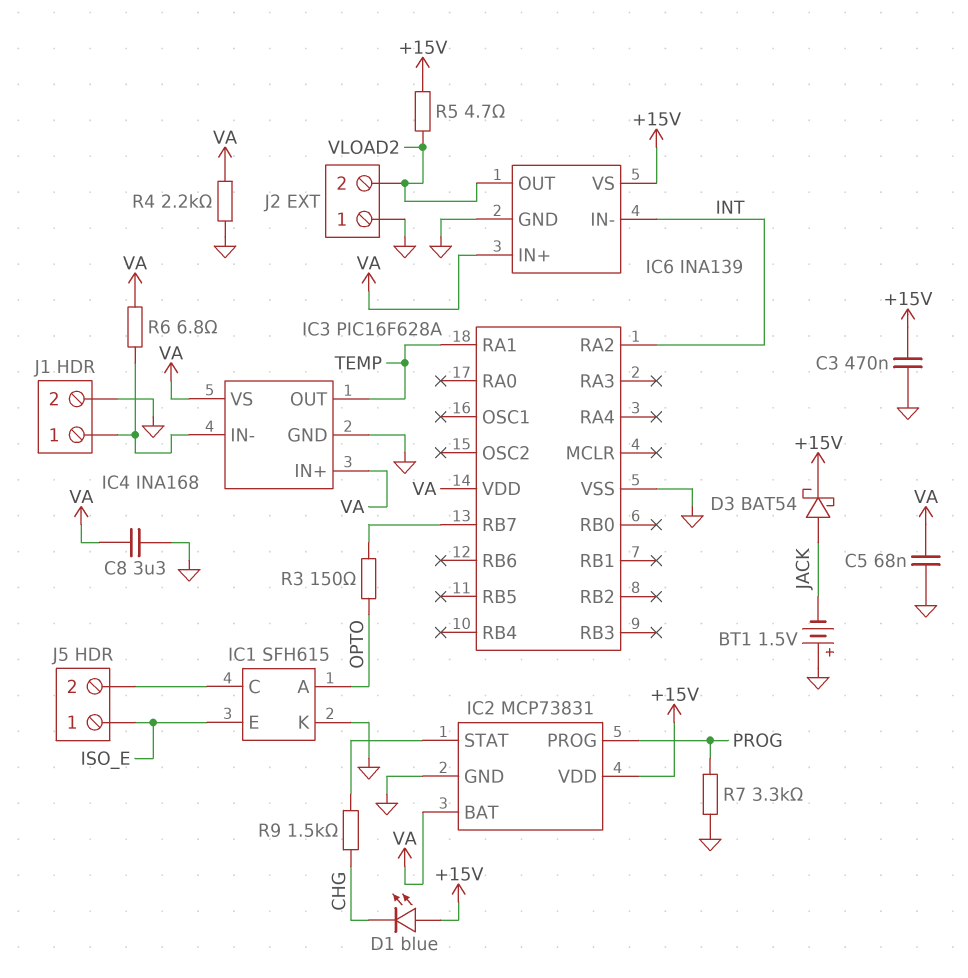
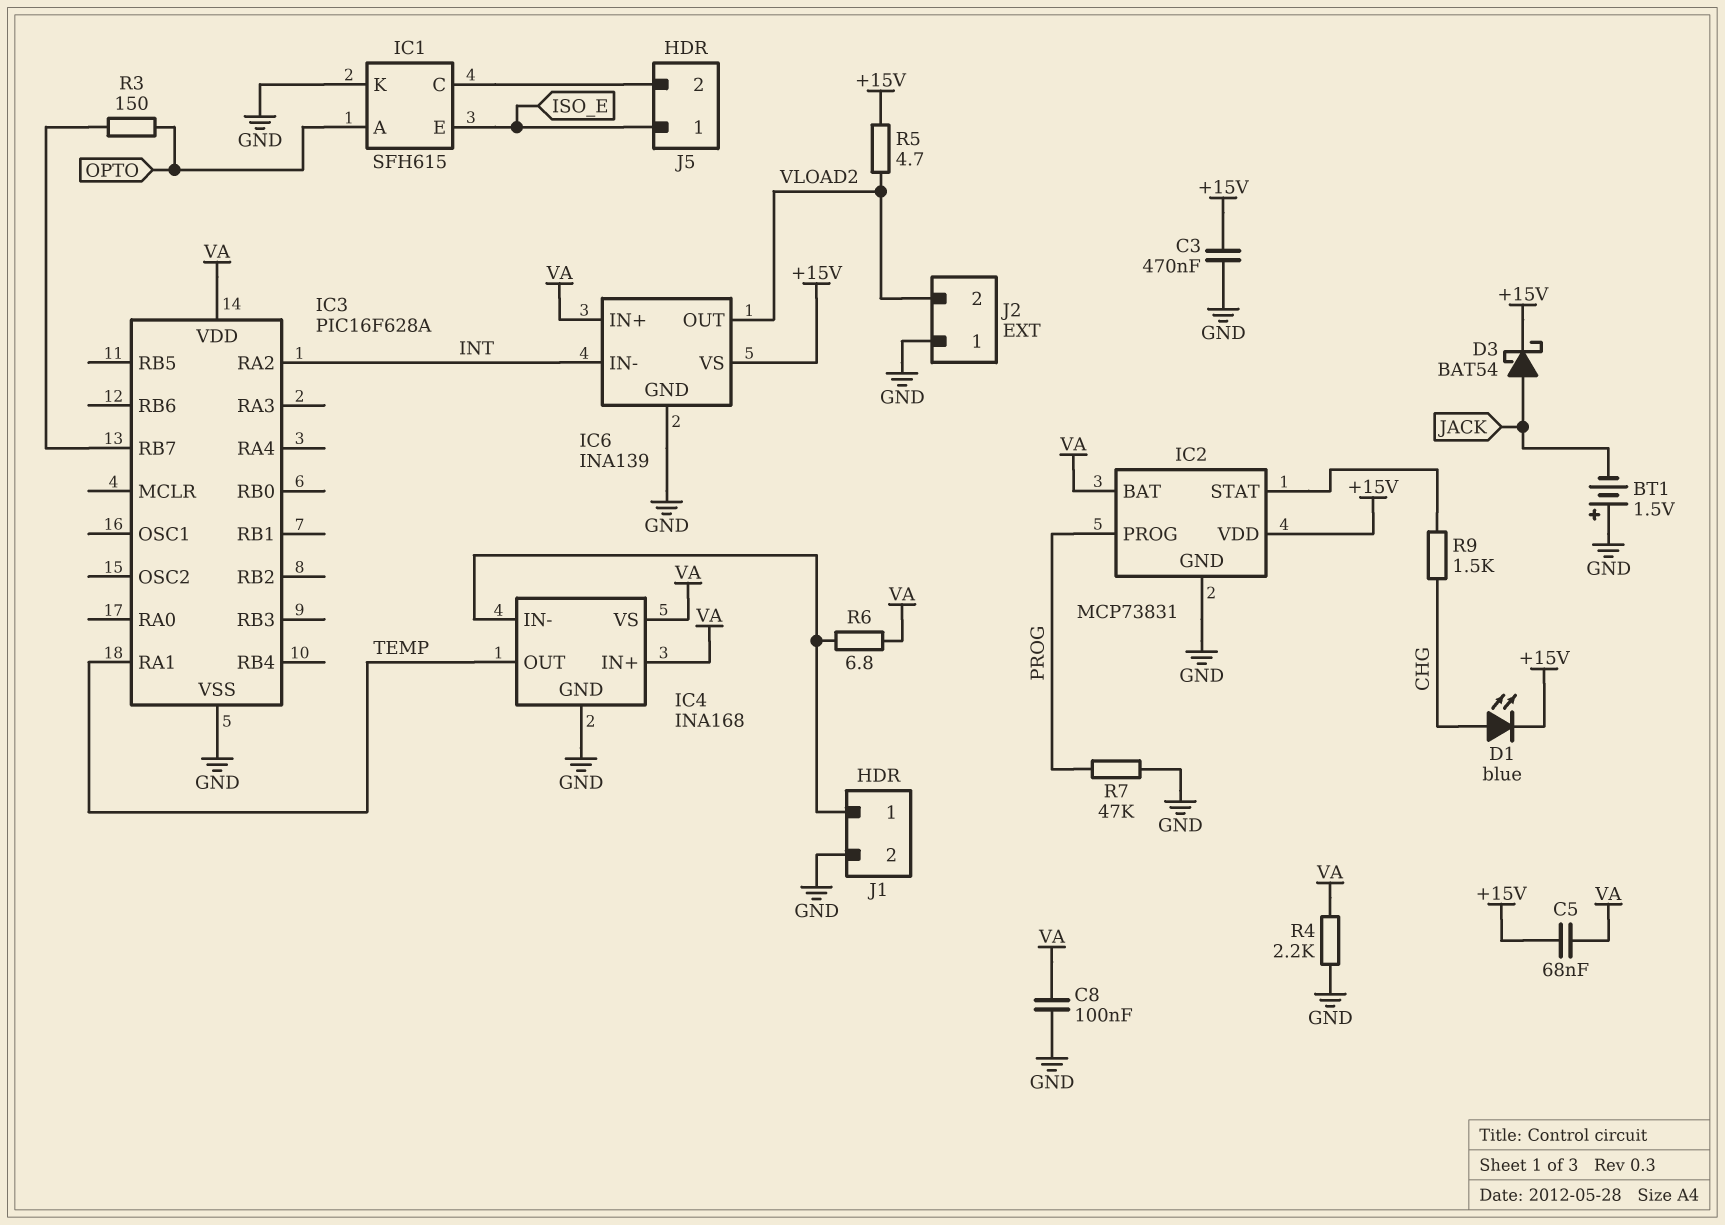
C5: 68nF (GND, VA) -> 68nF (+15V, VA)
C8: 3.3uF (GND, VA) -> 100nF (GND, VA)
D1: LED blue (A +15V, K CHG) -> LED blue (A CHG, K +15V)
R7: 3.3k (GND, PROG) -> 47k (GND, PROG)

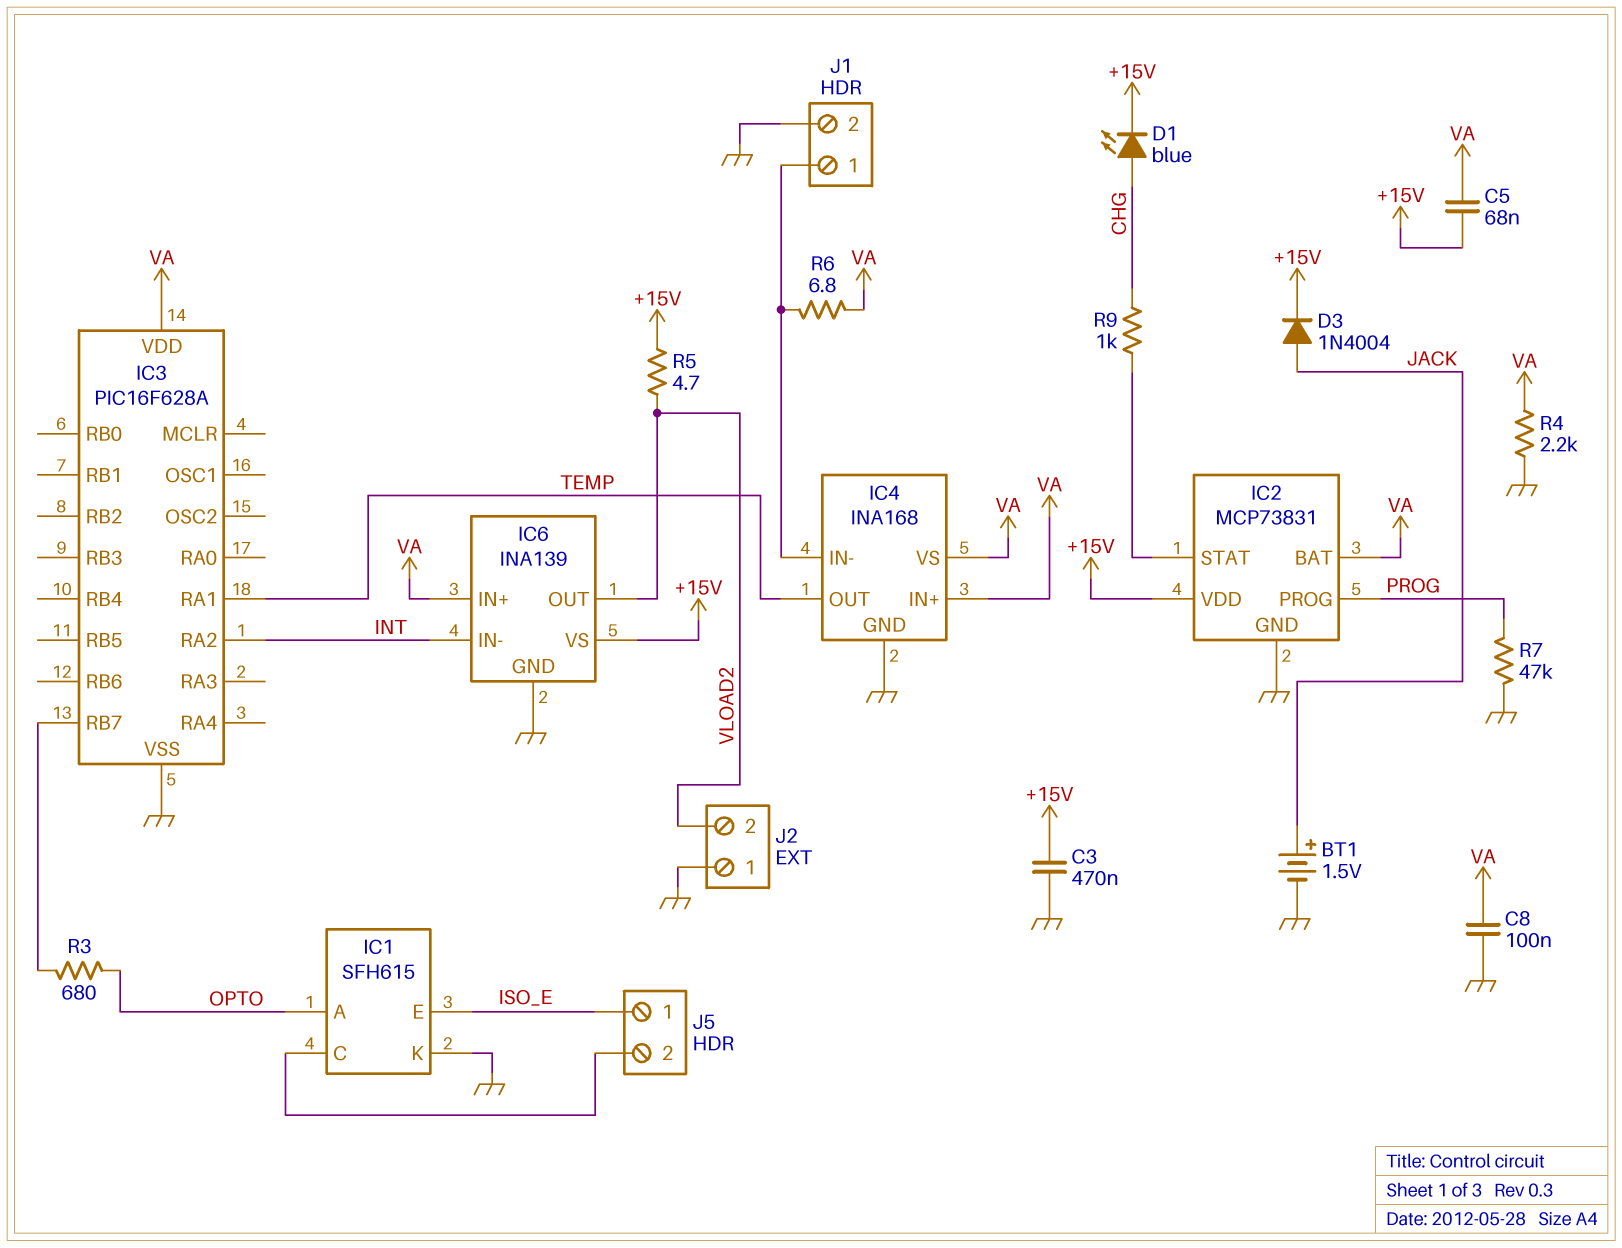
BT1: 1.5V (plus GND, minus JACK) -> 1.5V (plus JACK, minus GND)
D3: schottky BAT54 (A JACK, K +15V) -> diode 1N4004 (A JACK, K +15V)
R3: 150 (IC3/RB7, OPTO) -> 680 (IC3/RB7, OPTO)
R9: 1.5k (CHG, IC2/STAT) -> 1k (CHG, IC2/STAT)

